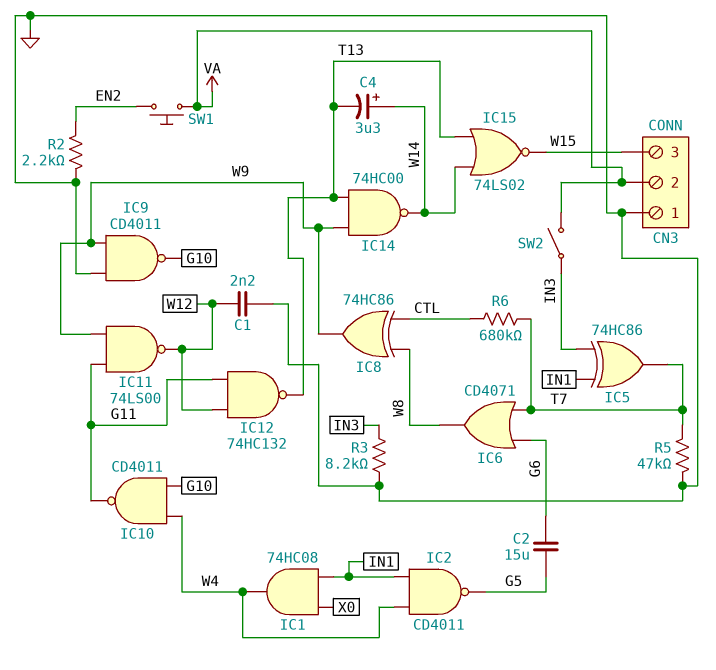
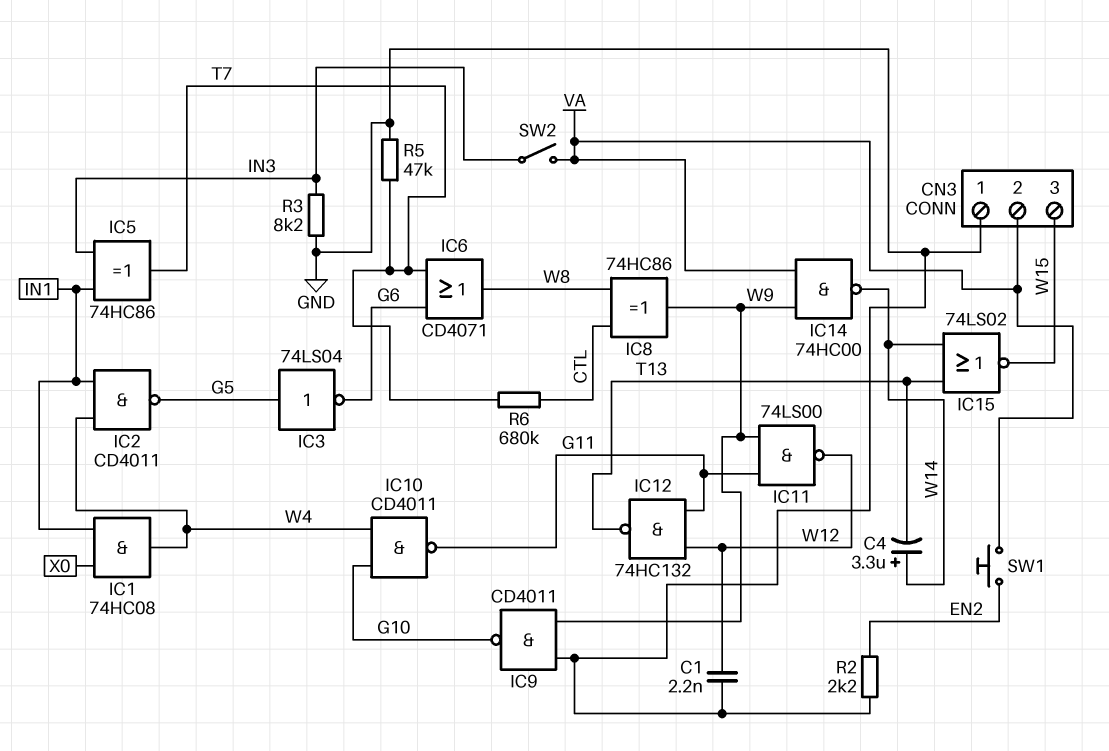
C2: 15uF (G5, G6) -> none
IC3: none -> NOT 74LS04 (in G5, out G6)
IC14: NAND 74HC00 (in T13, in W9, out W14) -> NAND 74HC00 (in VA, in W9, out W14)

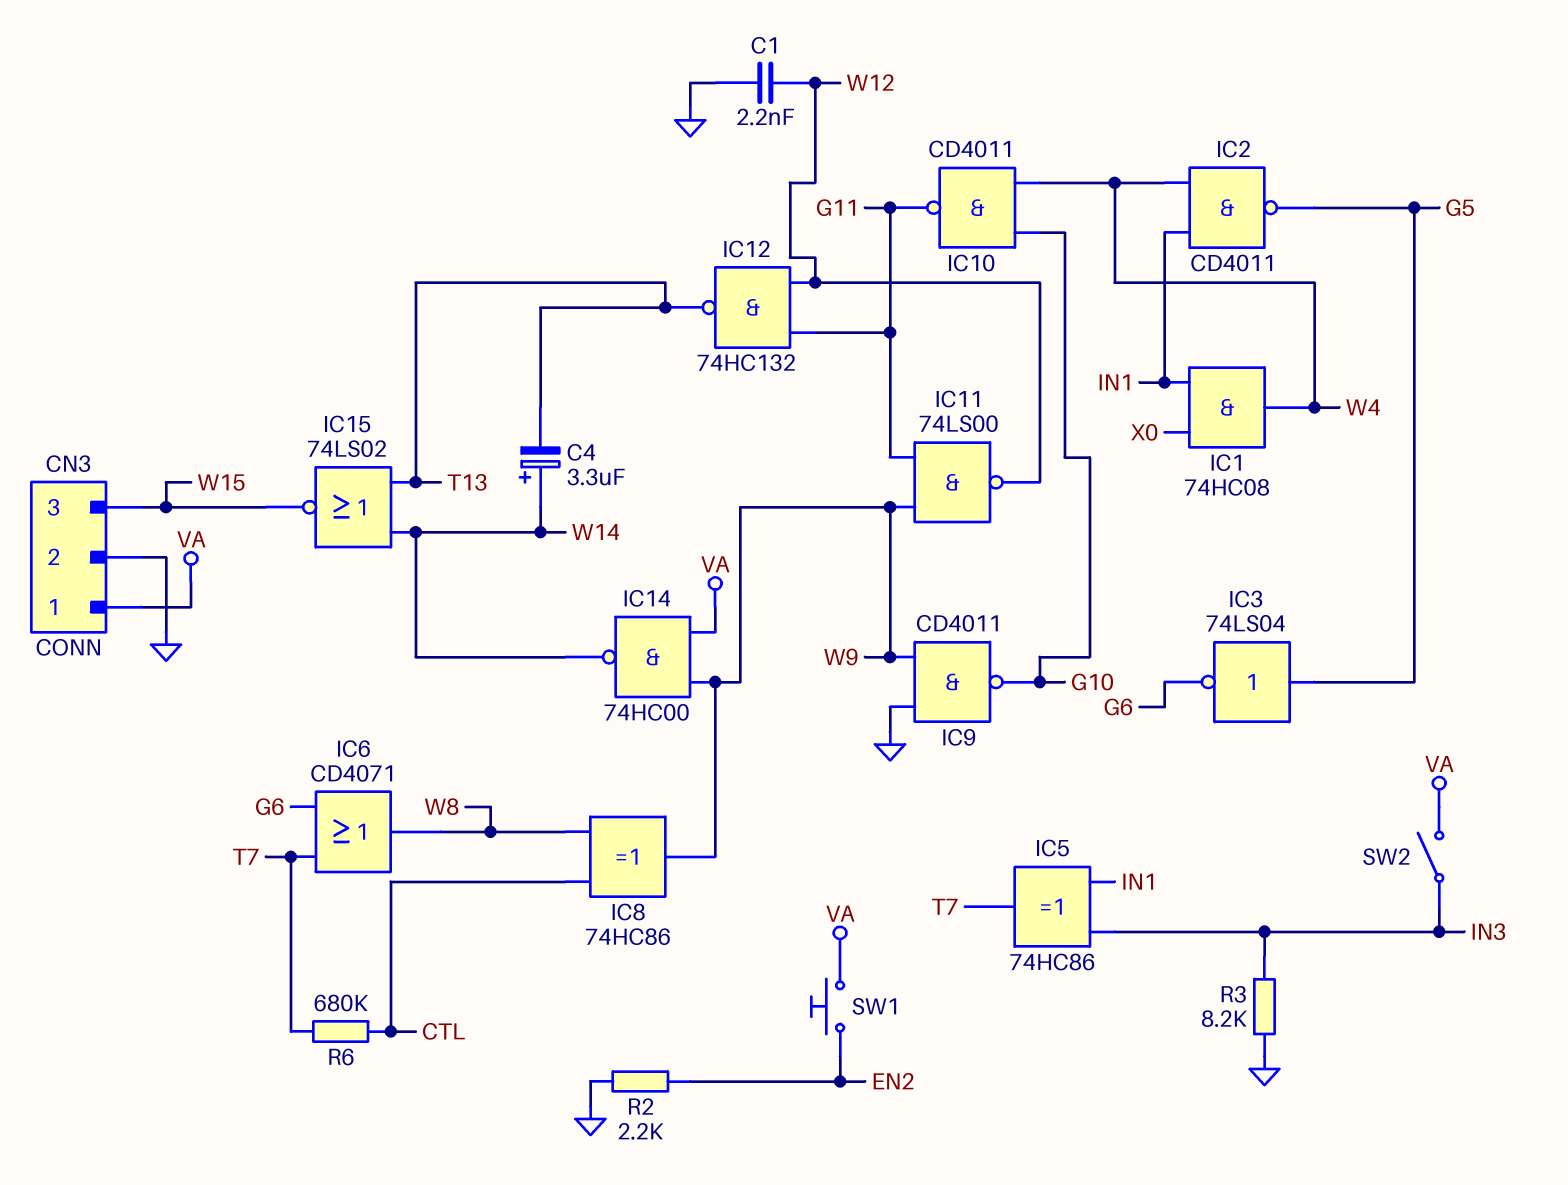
CN3 pin 1: GND -> VA
CN3 pin 2: VA -> GND
R5: 47k (GND, T7) -> none

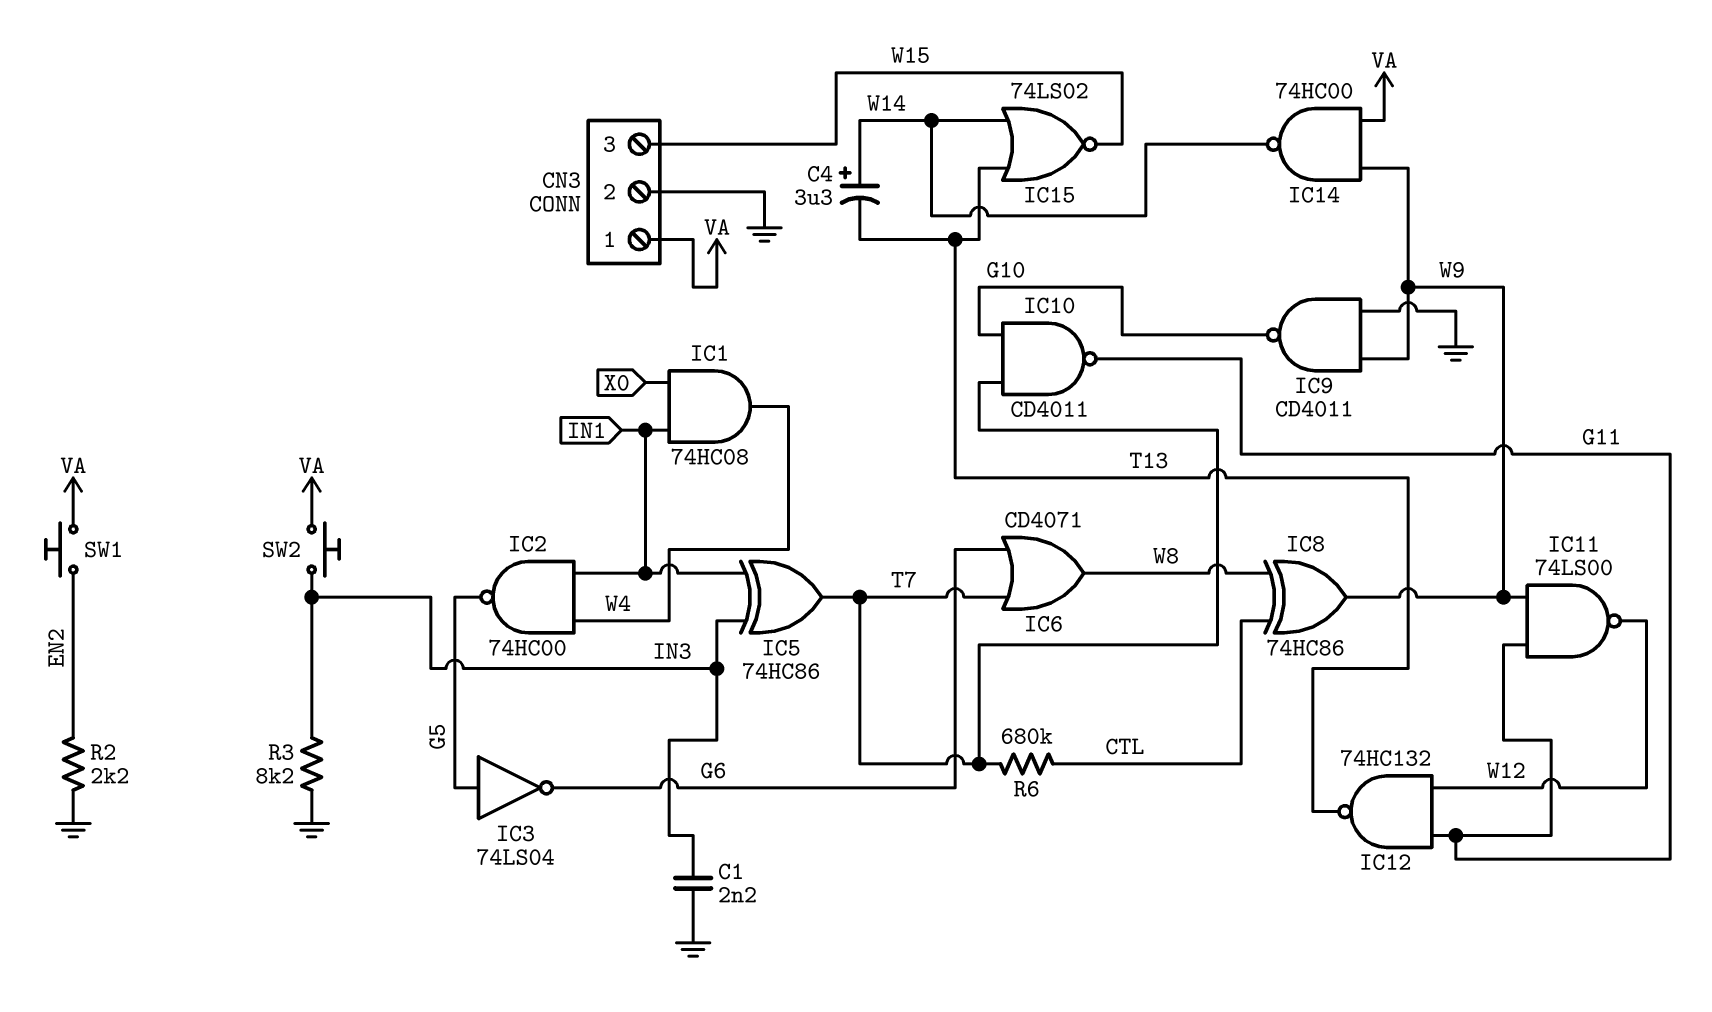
C1: 2.2nF (GND, W12) -> 2.2nF (GND, IN3)
IC2: NAND CD4011 (in IN1, in W4, out G5) -> NAND 74HC00 (in IN1, in W4, out G5)
IC10: NAND CD4011 (in G10, in W4, out G11) -> NAND CD4011 (in G10, in T7, out G11)
SW2: switch (IN3, VA) -> button (IN3, VA)

